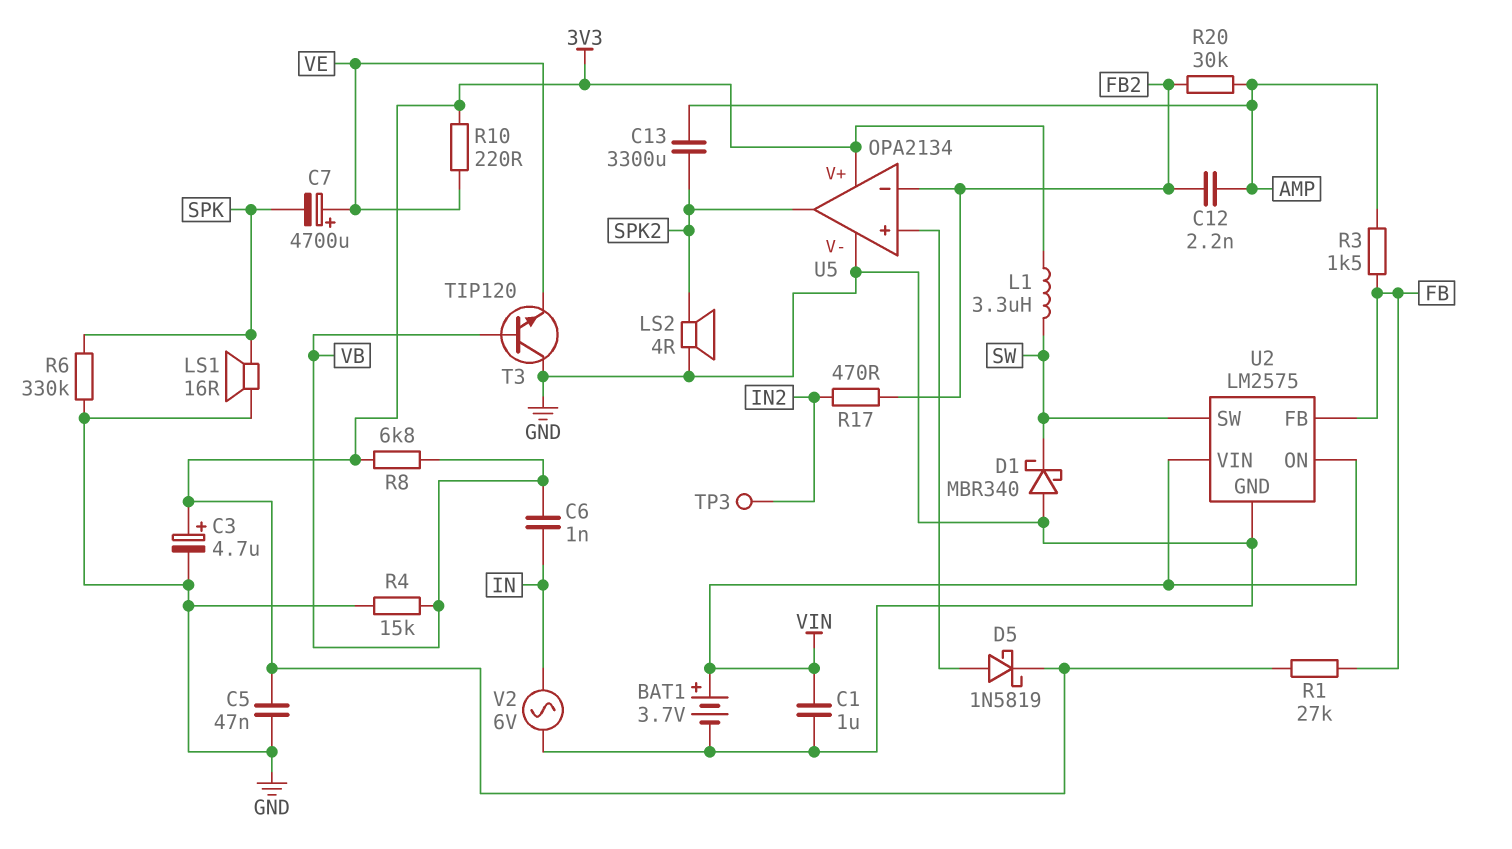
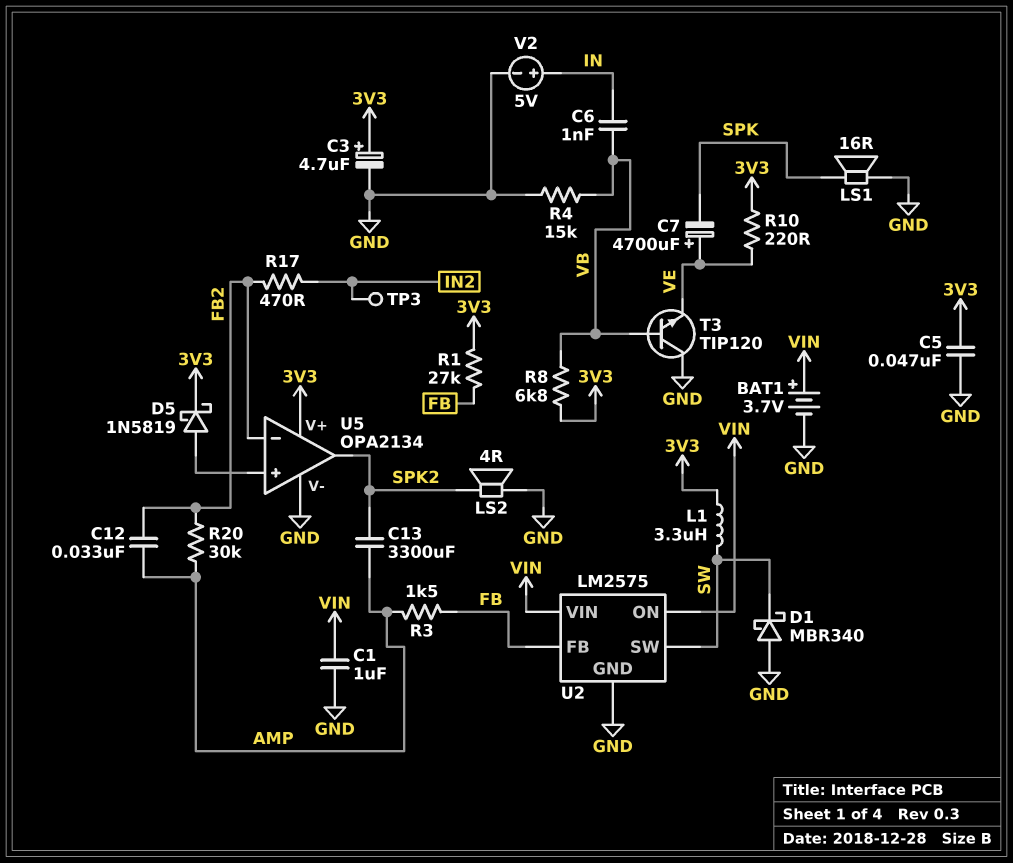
C12: 2.2nF (AMP, FB2) -> 33nF (AMP, FB2)
R6: 330k (GND, SPK) -> none
V2: AC 6V (GND, IN) -> 5V (plus IN, minus GND)

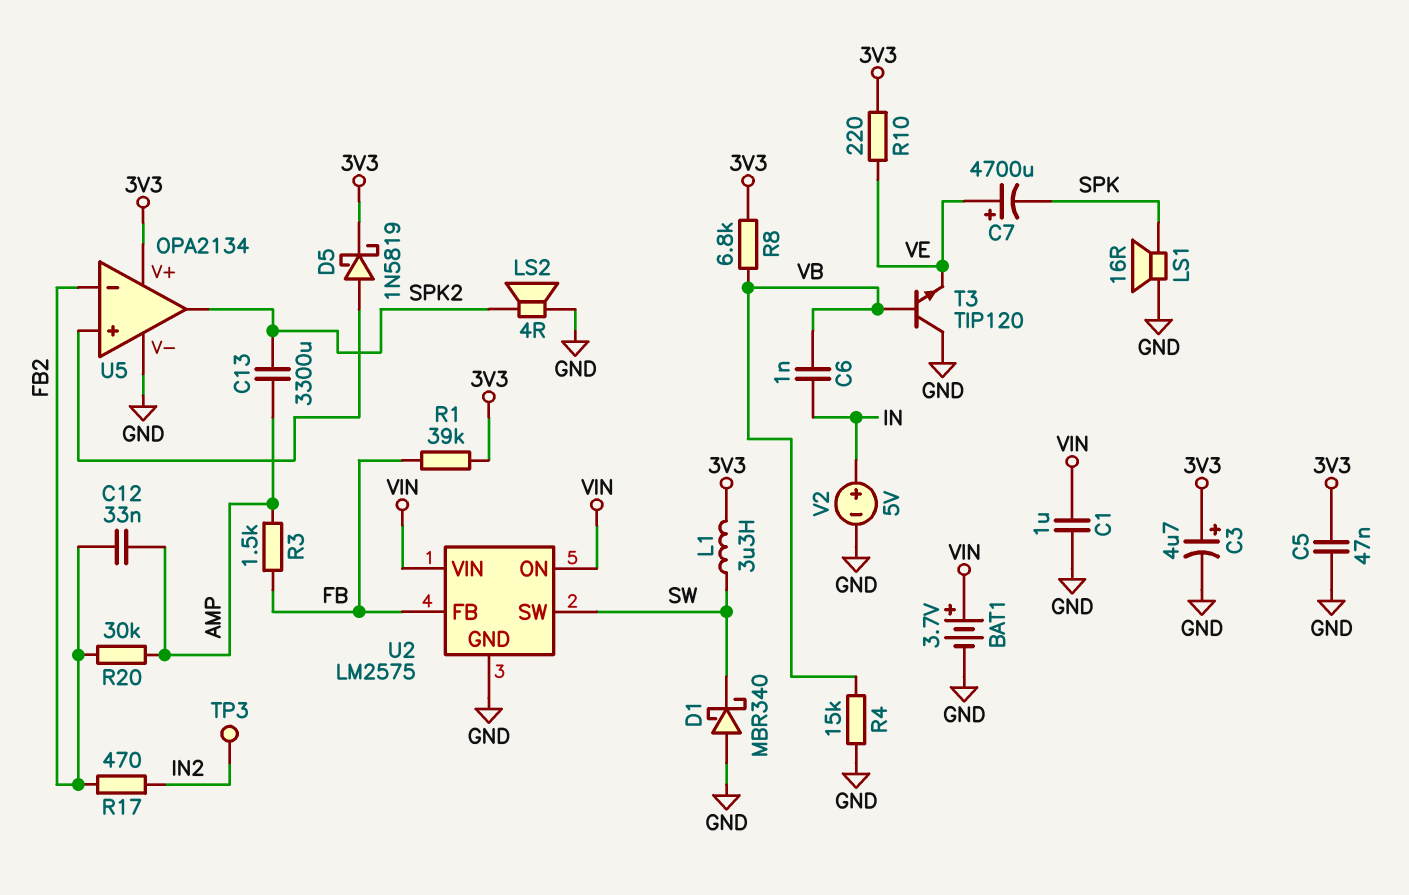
R1: 27k (3V3, FB) -> 39k (3V3, FB)

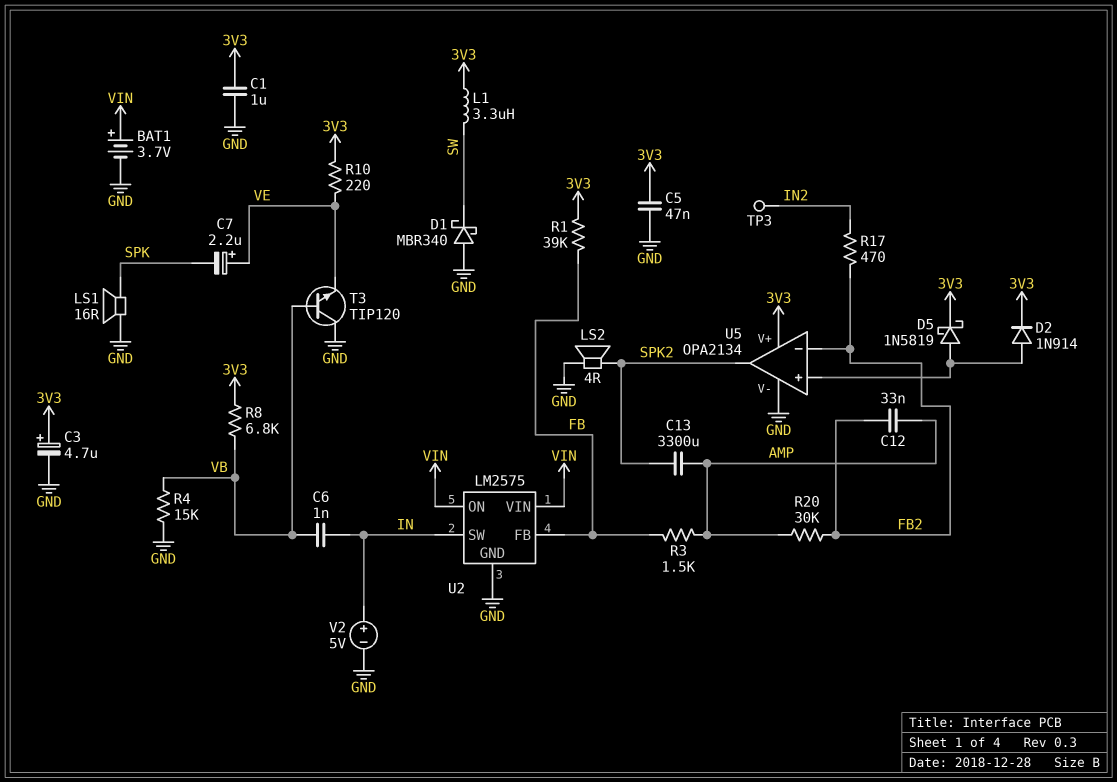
C1: 1uF (GND, VIN) -> 1uF (3V3, GND)
C7: 4700uF (plus VE, minus SPK) -> 2.2uF (plus VE, minus SPK)
D2: none -> diode 1N914 (A U5/in+, K 3V3)
U2 pin SW: SW -> IN

